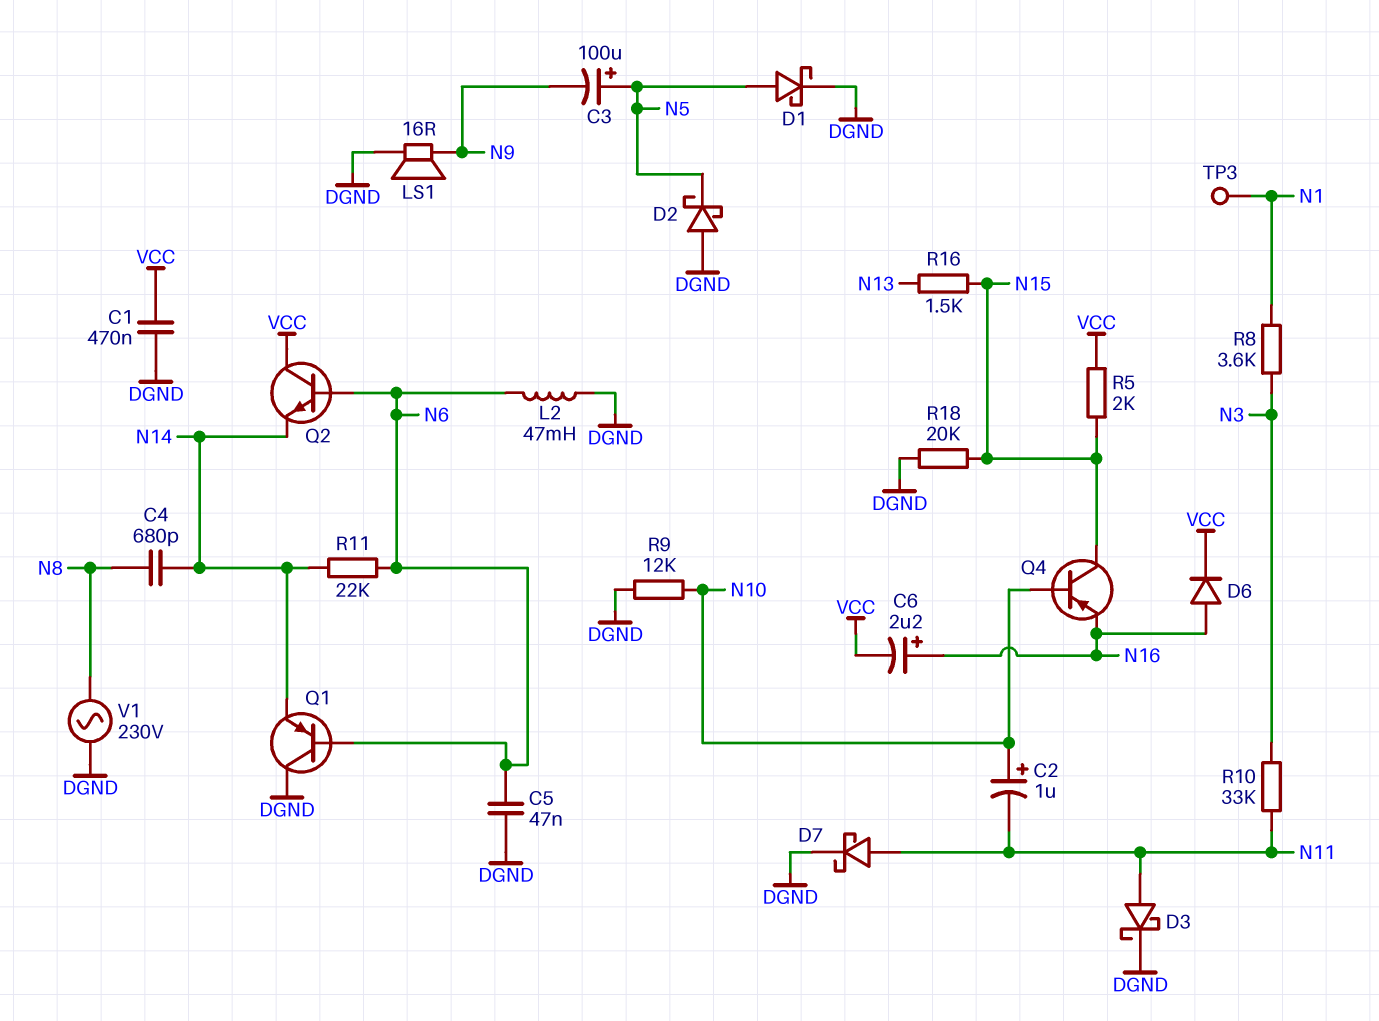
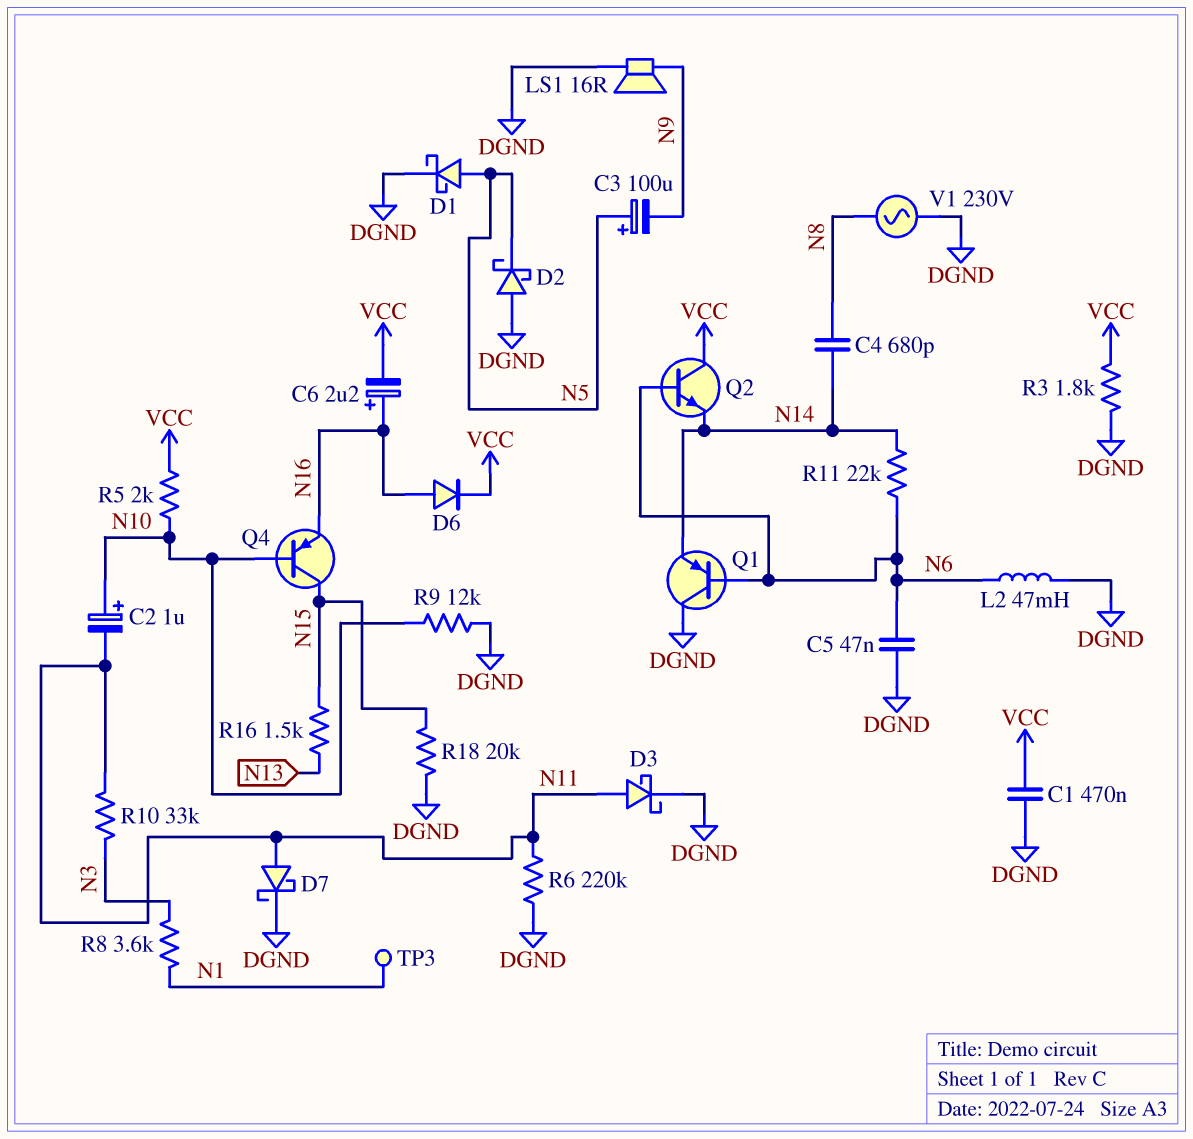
R3: none -> 1.8k (DGND, VCC)
R5: 2k (N15, VCC) -> 2k (N10, VCC)
R6: none -> 220k (DGND, N11)

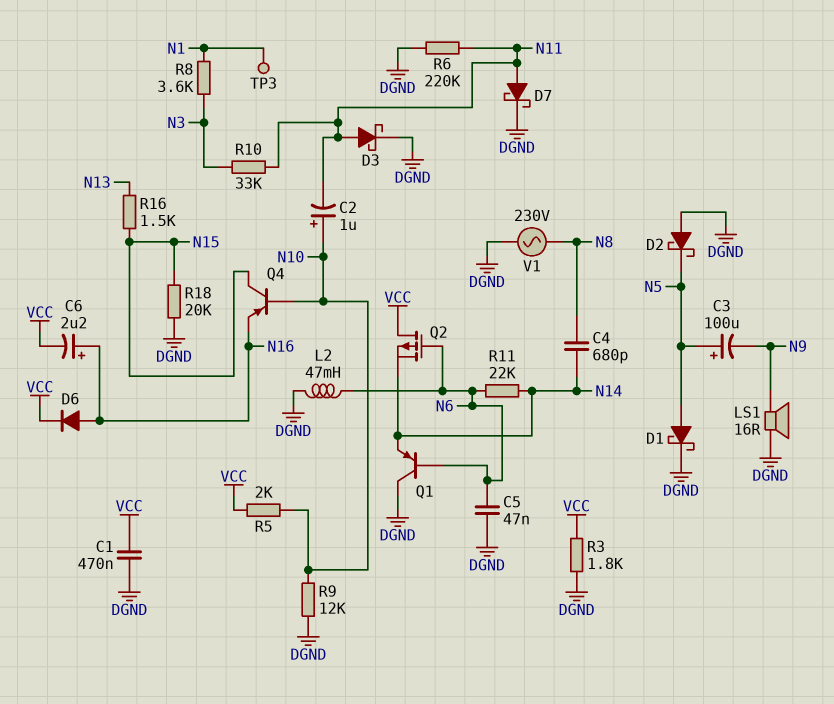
Q2: NPN (B N6, C VCC, E N14) -> PMOS (G N6, D VCC, S N14)

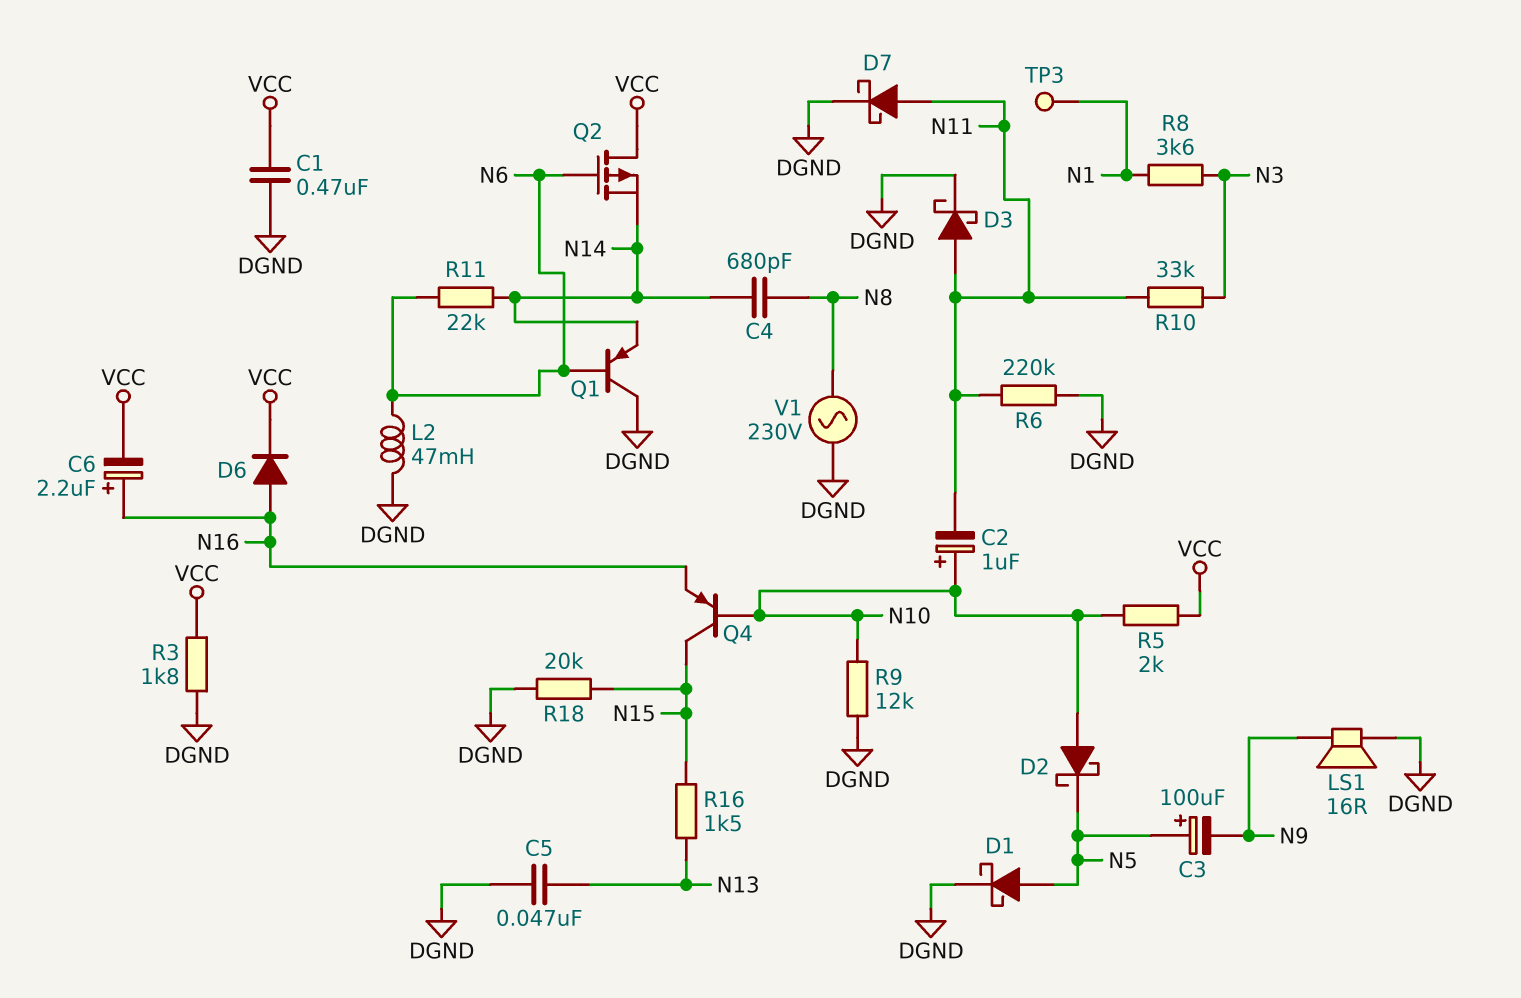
C5: 47nF (DGND, N6) -> 47nF (DGND, N13)
D2: schottky (A DGND, K N5) -> schottky (A N10, K N5)

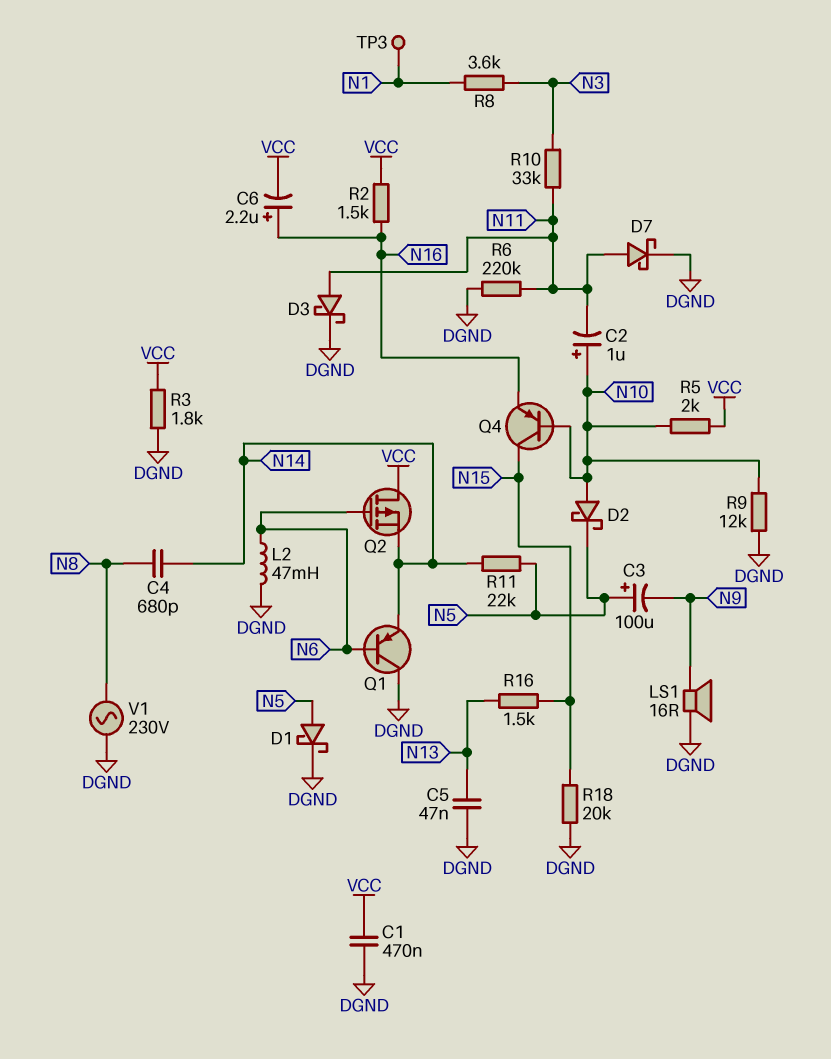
D6: diode (A N16, K VCC) -> none
R2: none -> 1.5k (N16, VCC)
R11: 22k (N6, N14) -> 22k (N5, N14)

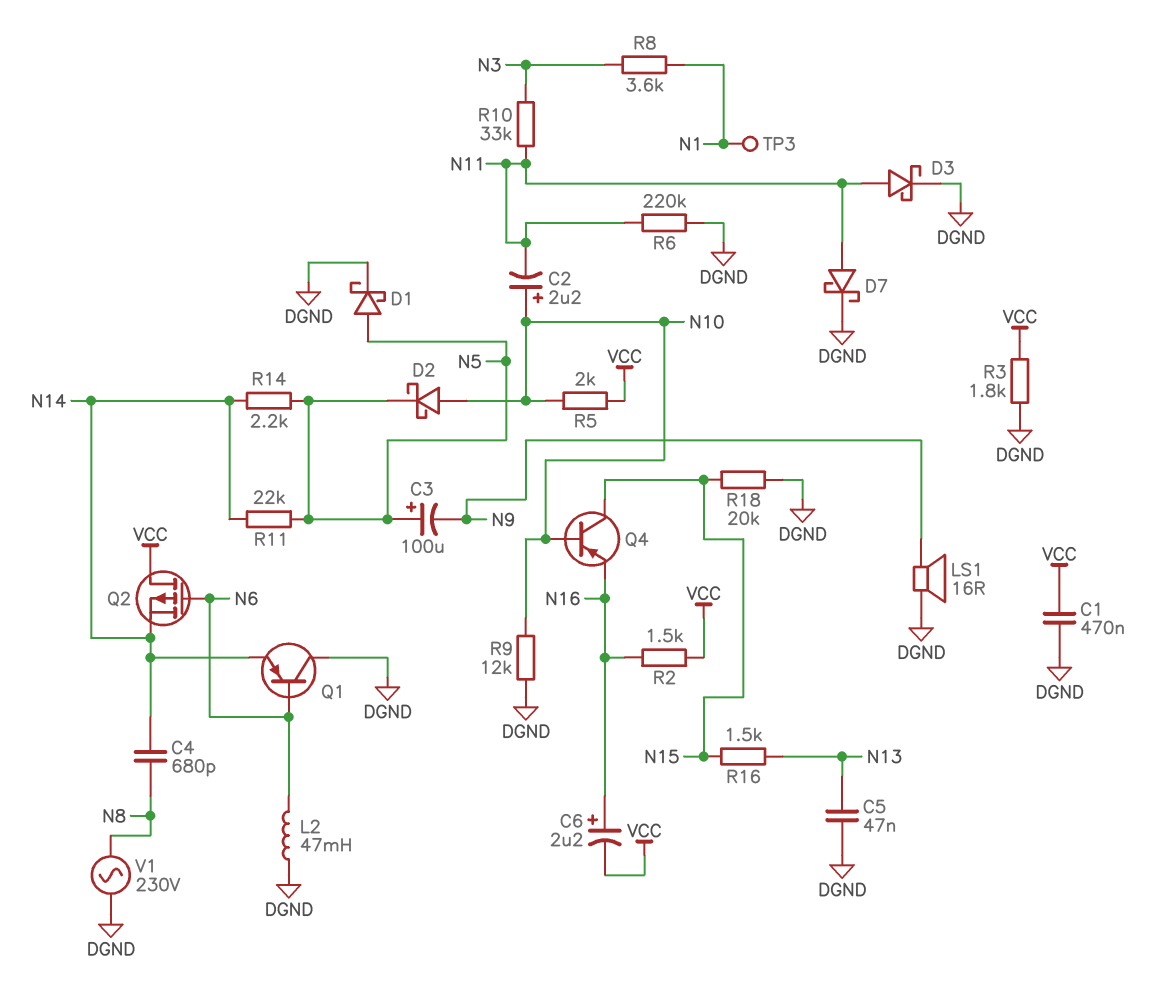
C2: 1uF (plus N10, minus N11) -> 2.2uF (plus N10, minus N11)
R14: none -> 2.2k (N5, N14)

